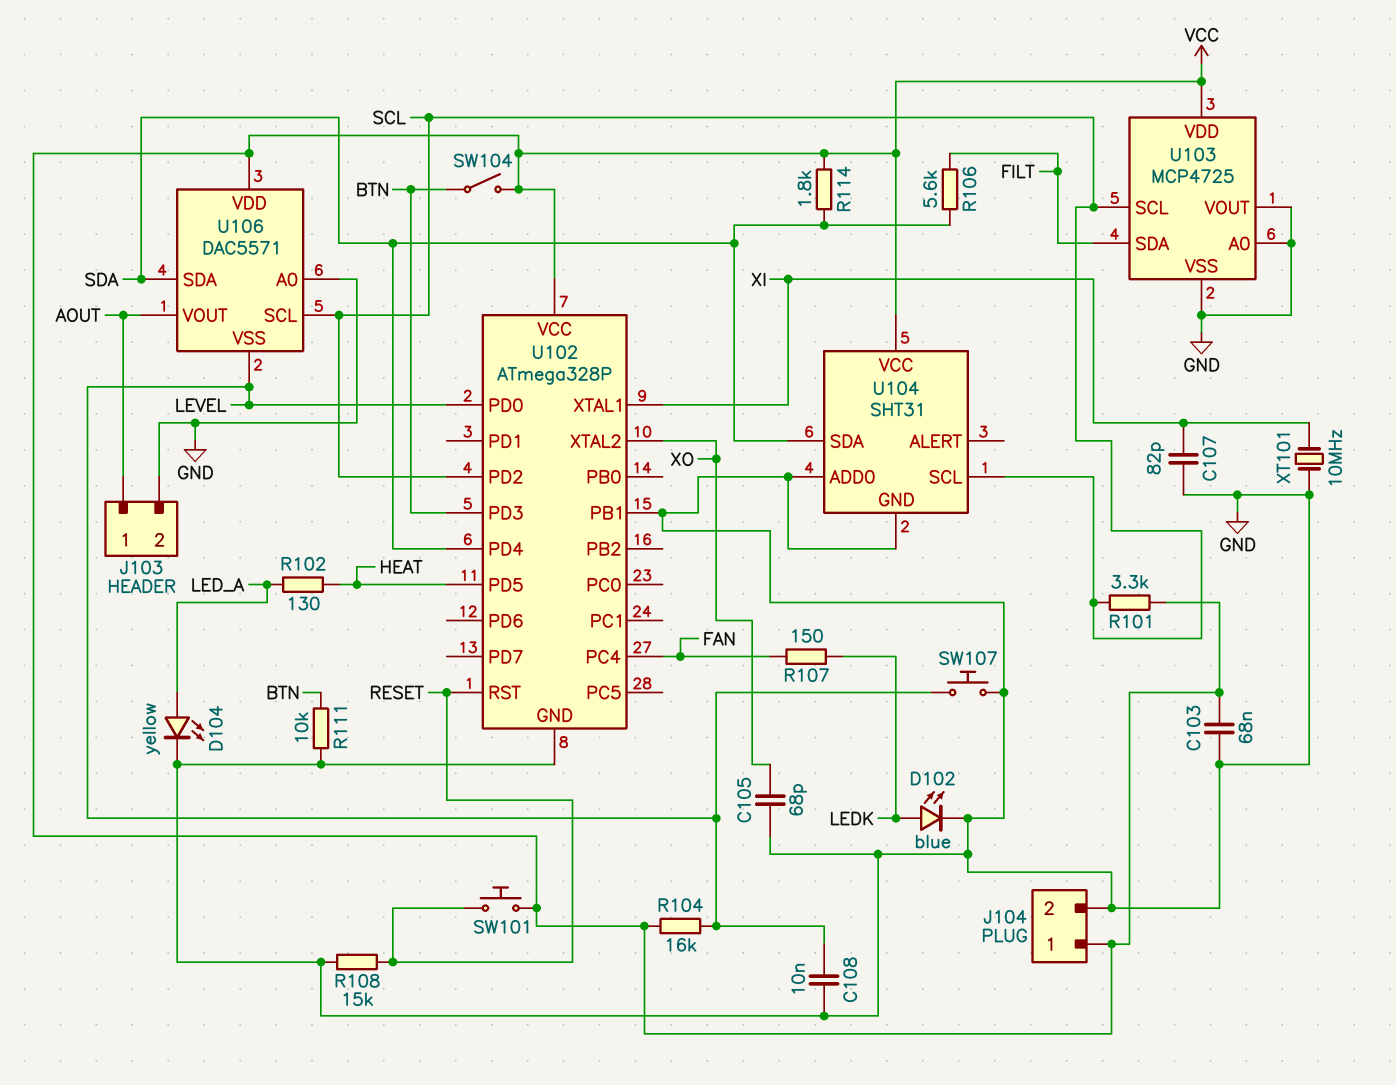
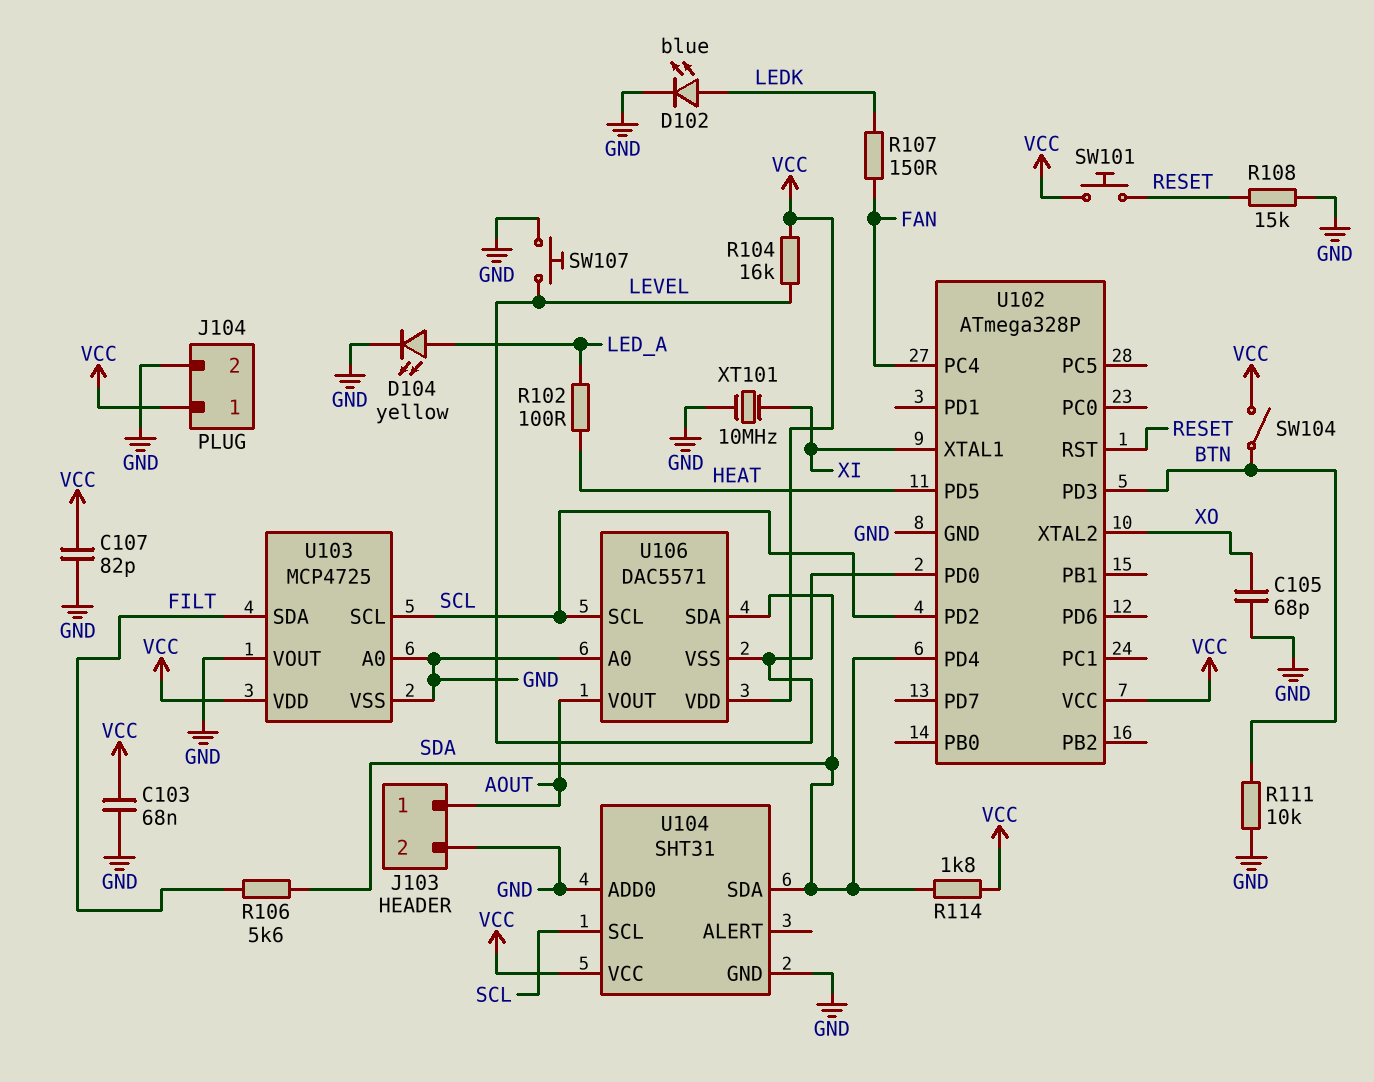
C107: 82pF (GND, XI) -> 82pF (GND, VCC)
C108: 10nF (GND, LEVEL) -> none
R101: 3.3k (SCL, VCC) -> none
R102: 130 (HEAT, LED_A) -> 100 (HEAT, LED_A)
U102 pin PB1: GND -> none

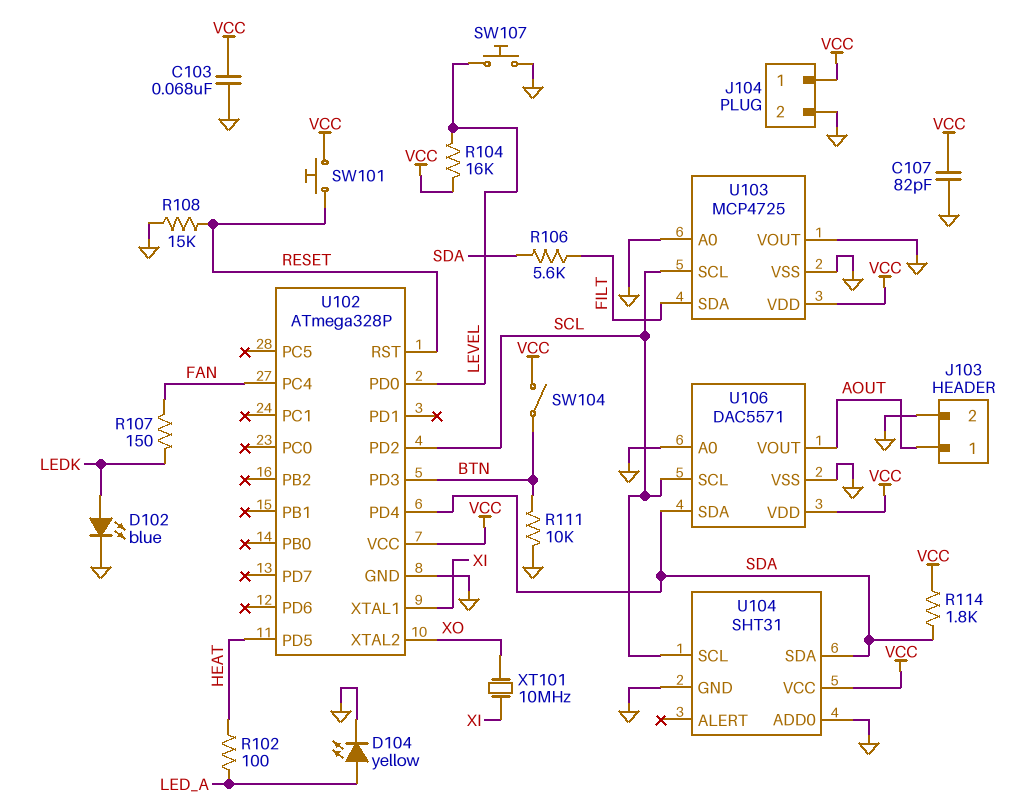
C105: 68pF (GND, XO) -> none
U106 pin VSS: LEVEL -> GND
XT101: 10MHz (GND, XI) -> 10MHz (XI, XO)

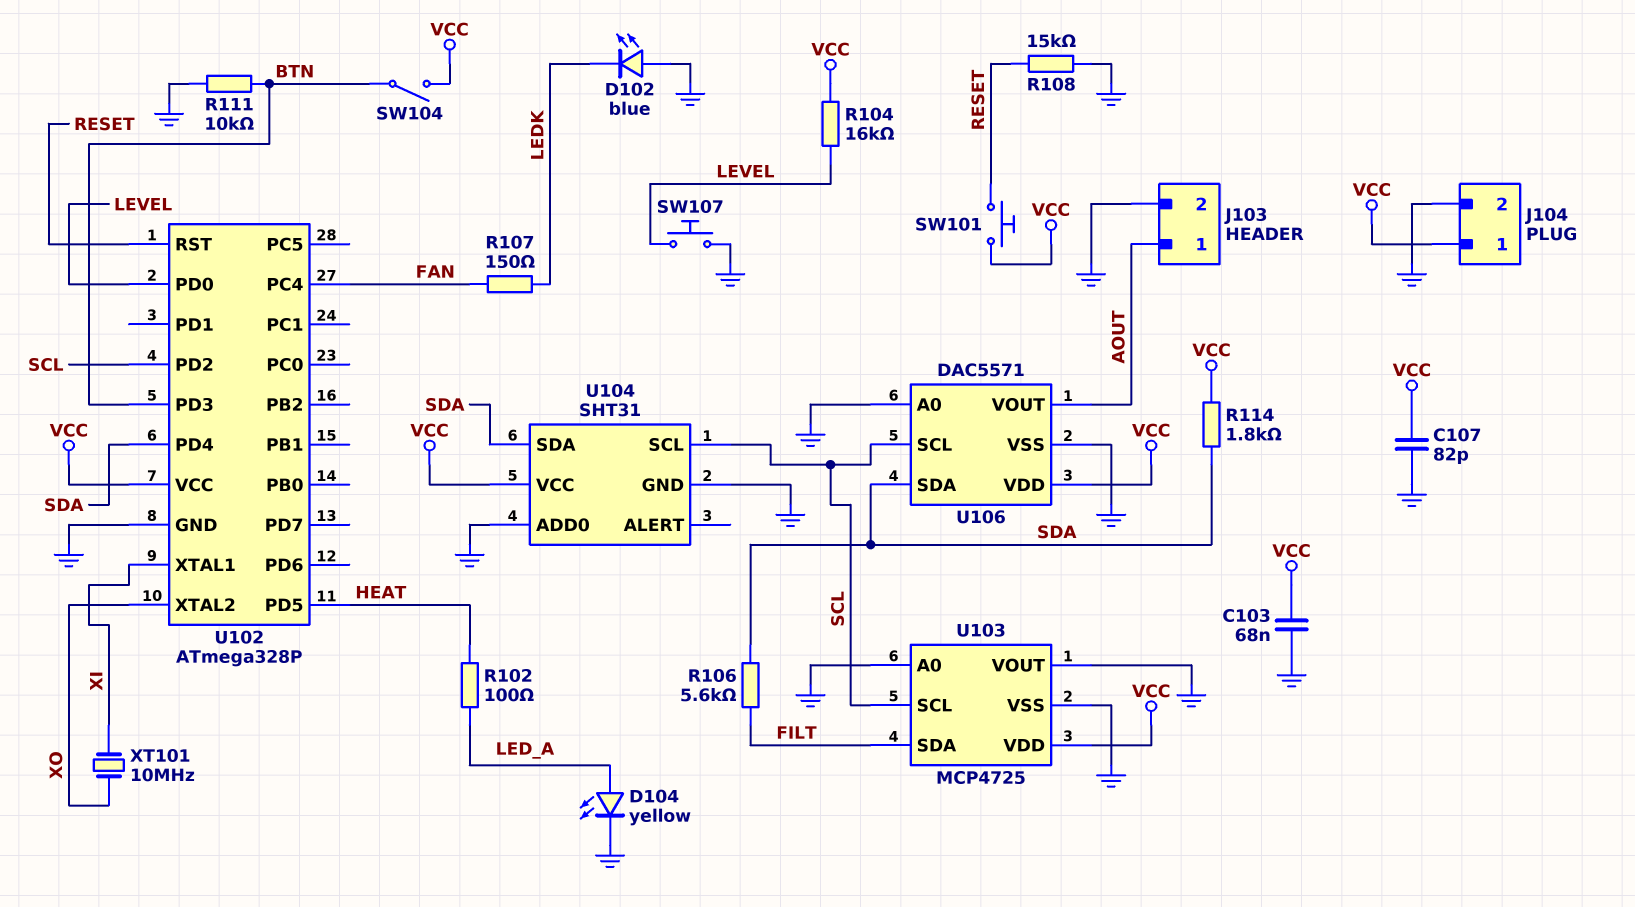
D102: LED blue (A LEDK, K GND) -> LED blue (A GND, K LEDK)

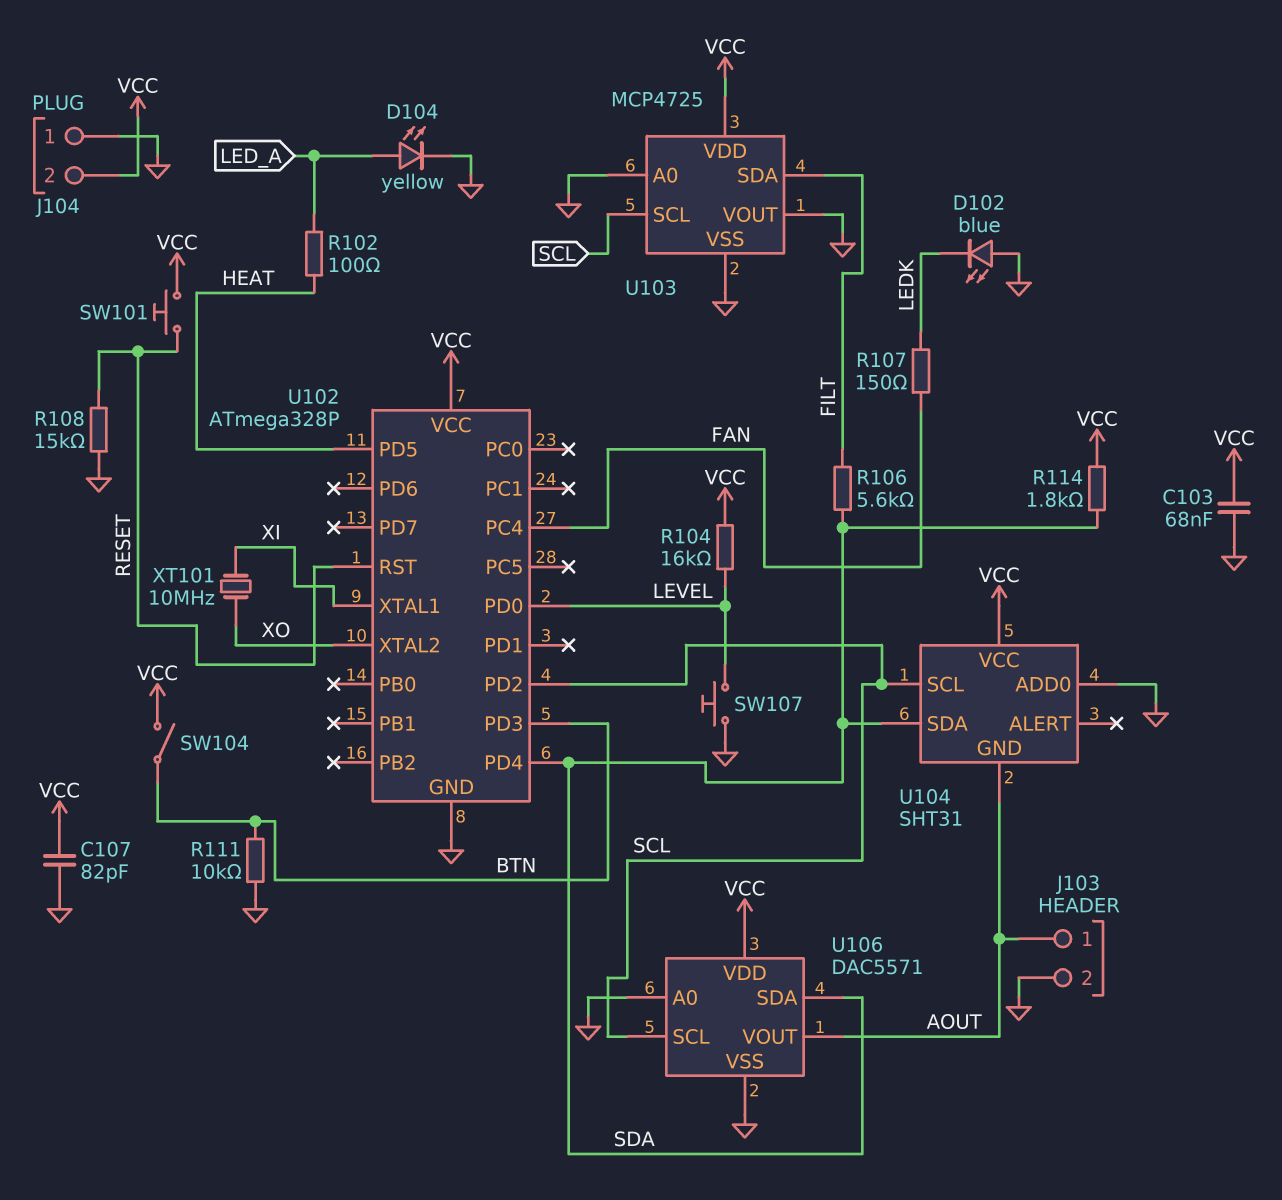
J104 pin 1: VCC -> GND
J104 pin 2: GND -> VCC
U104 pin GND: GND -> AOUT

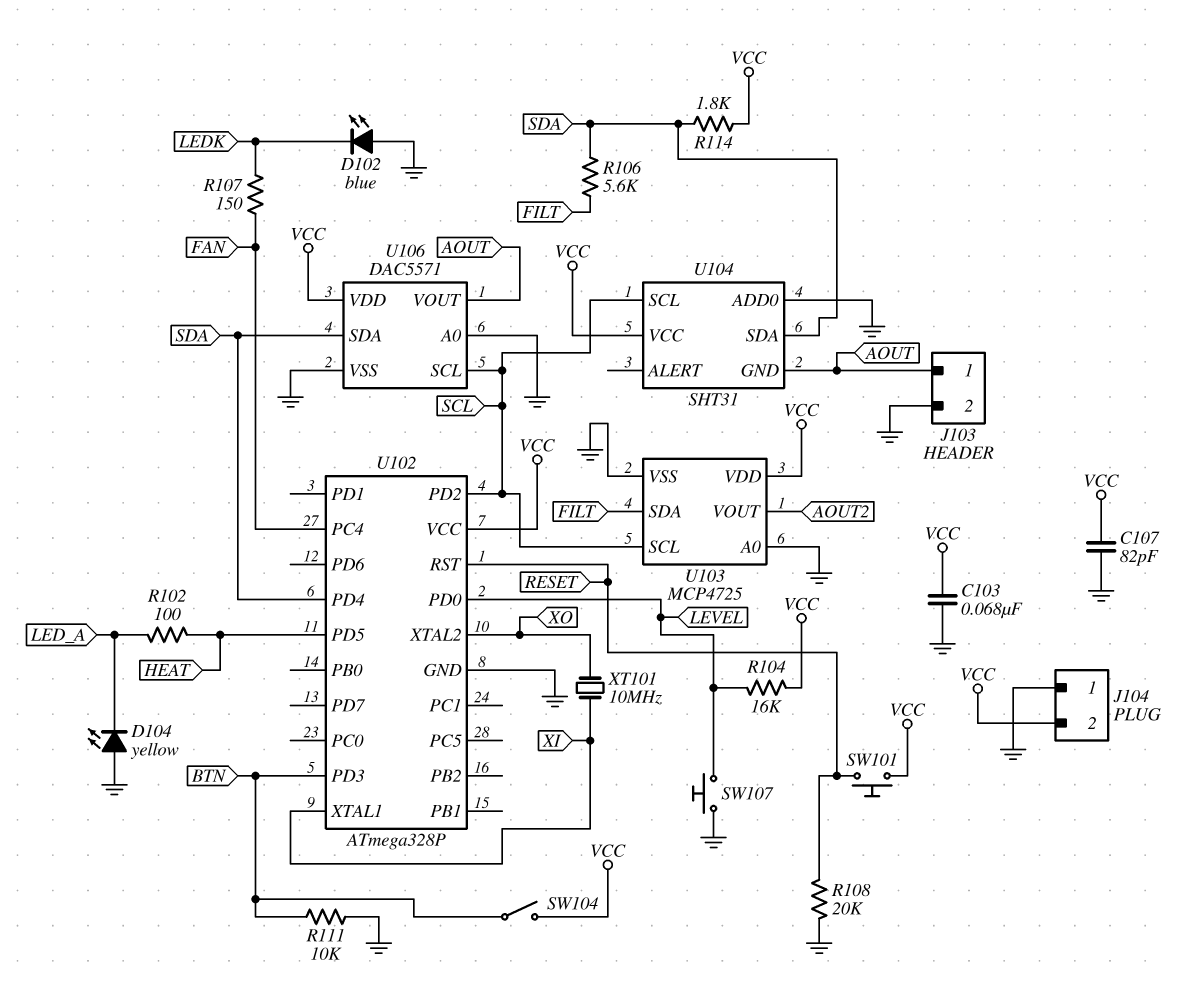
D104: LED yellow (A LED_A, K GND) -> LED yellow (A GND, K LED_A)
R108: 15k (GND, RESET) -> 20k (GND, RESET)
U103 pin VOUT: GND -> AOUT2

